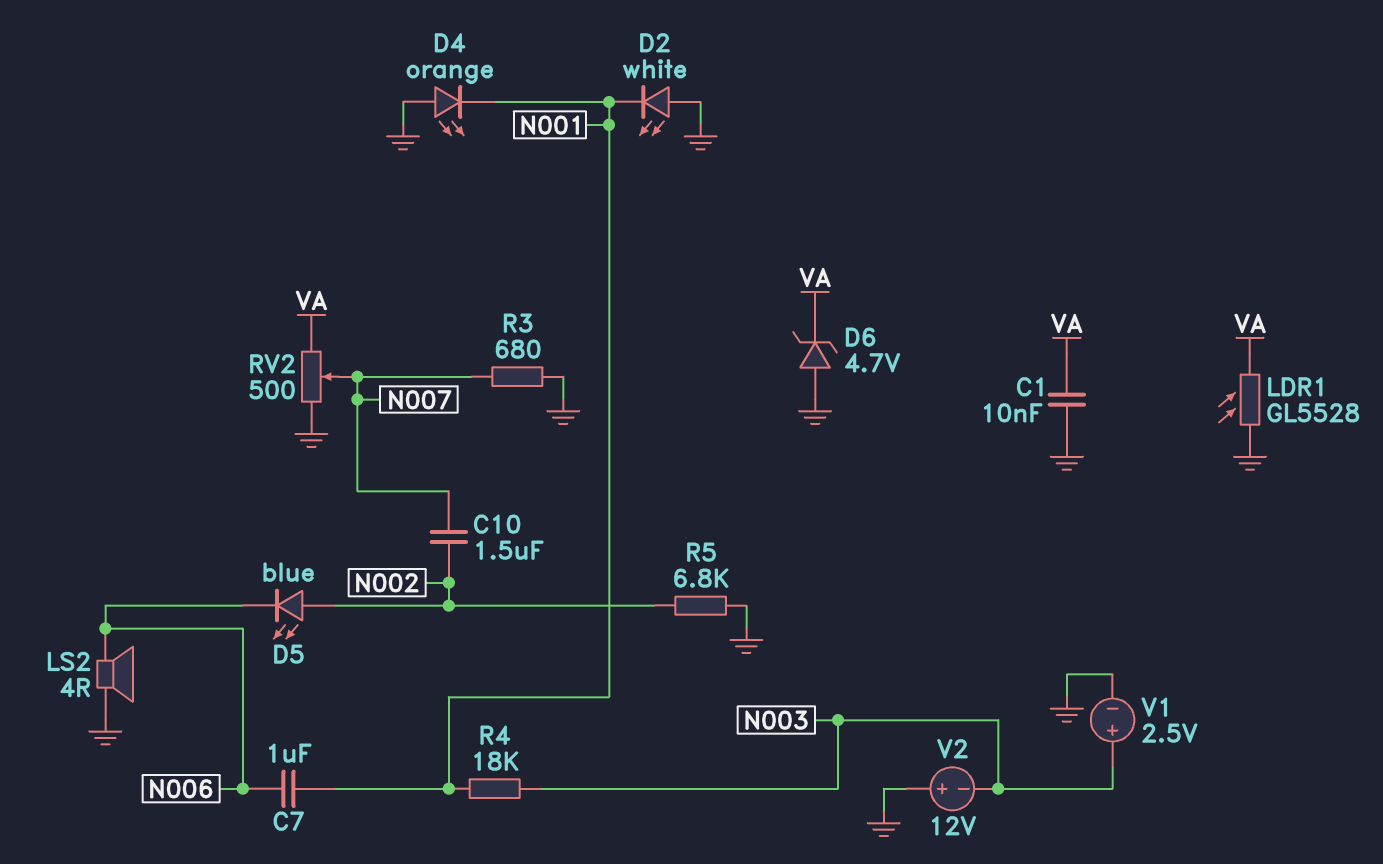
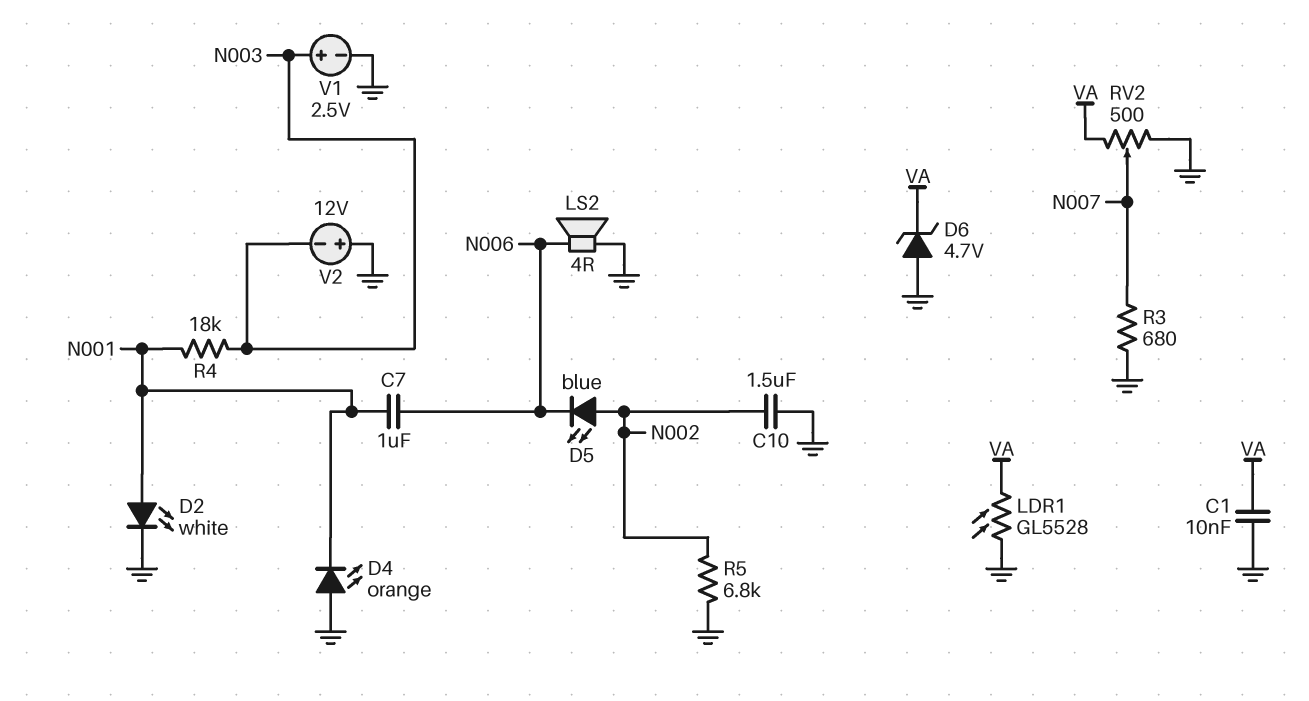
C10: 1.5uF (N002, N007) -> 1.5uF (GND, N002)
D2: LED white (A GND, K N001) -> LED white (A N001, K GND)

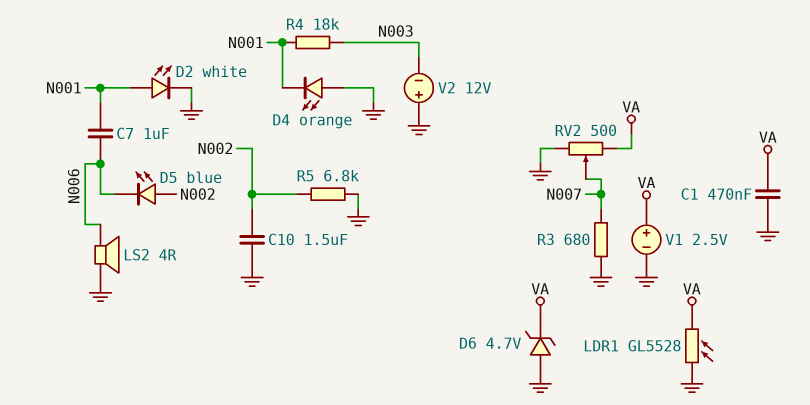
C1: 10nF (GND, VA) -> 470nF (GND, VA)
V1: 2.5V (plus N003, minus GND) -> 2.5V (plus VA, minus GND)

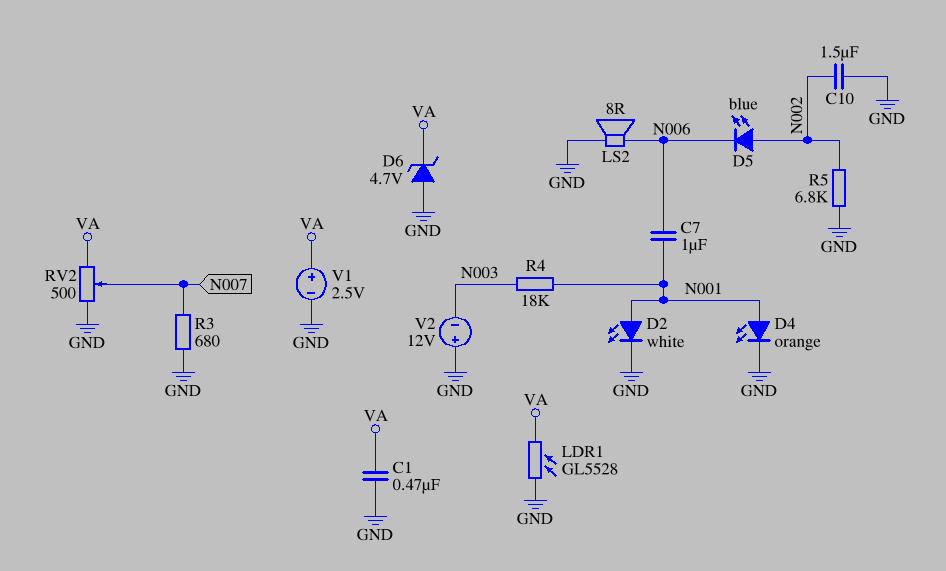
D4: LED orange (A GND, K N001) -> LED orange (A N001, K GND)
LS2: speaker 4R (GND, N006) -> speaker 8R (GND, N006)

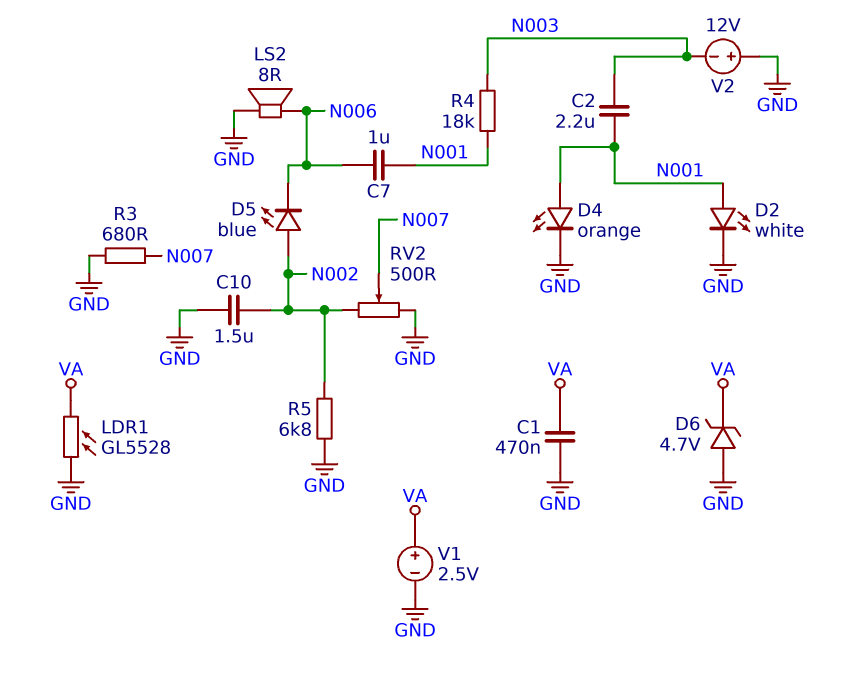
C2: none -> 2.2uF (N001, N003)
RV2: 500 (GND, VA, wiper N007) -> 500 (GND, N002, wiper N007)

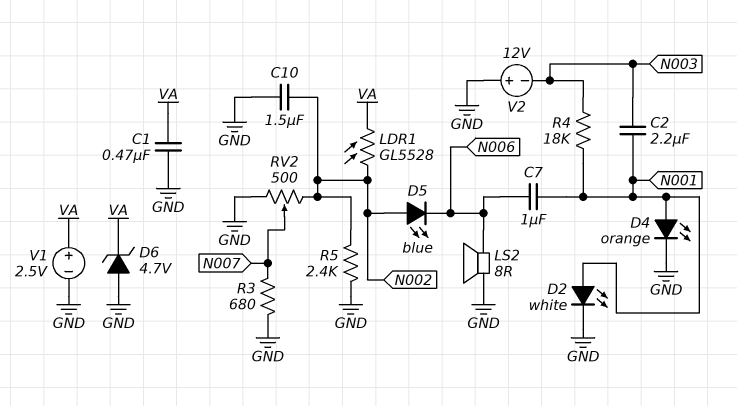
LDR1: GL5528 (GND, VA) -> GL5528 (N002, VA)
R5: 6.8k (GND, N002) -> 2.4k (GND, N002)

